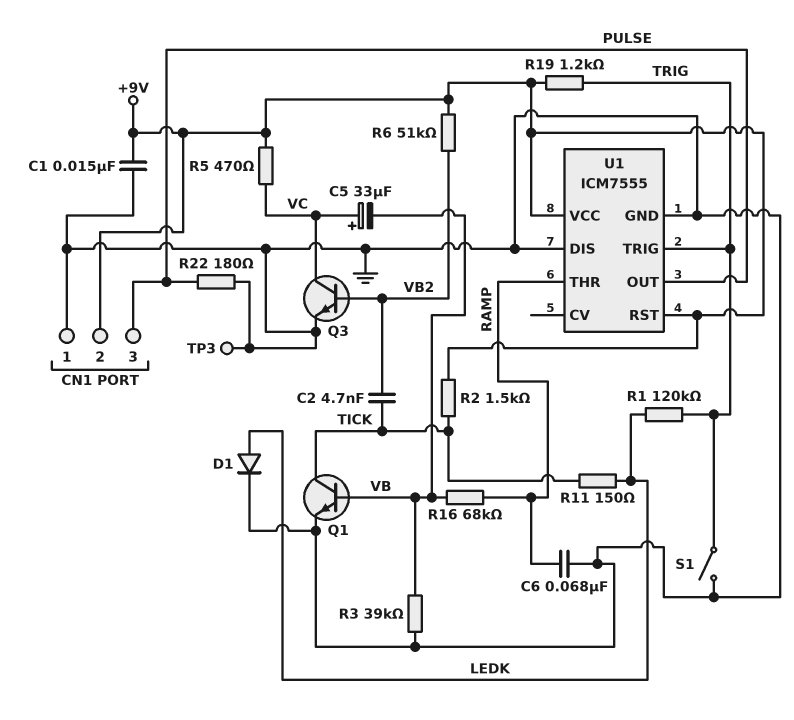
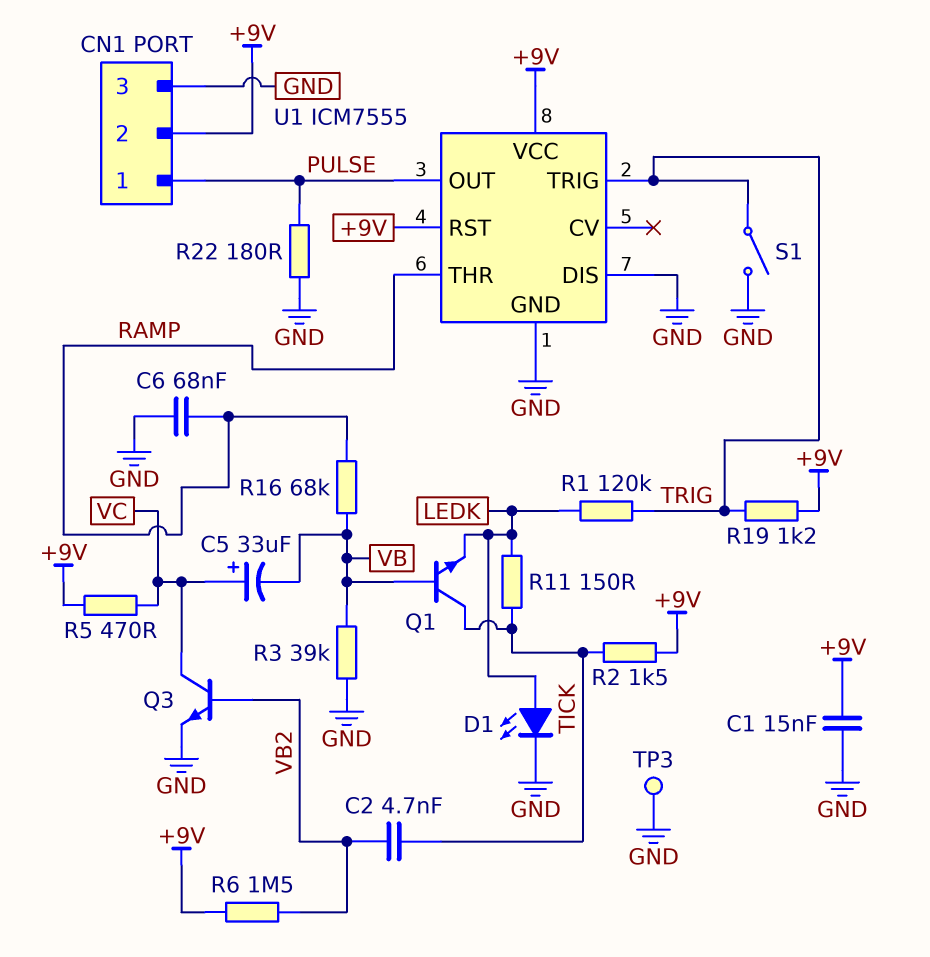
CN1 pin 1: GND -> PULSE
CN1 pin 3: PULSE -> GND
D1: diode (A LEDK, K GND) -> LED (A LEDK, K GND)
Q1: NPN (B VB, C TICK, E GND) -> NPN (B VB, C TICK, E LEDK)
R6: 51k (+9V, VB2) -> 1.5M (+9V, VB2)

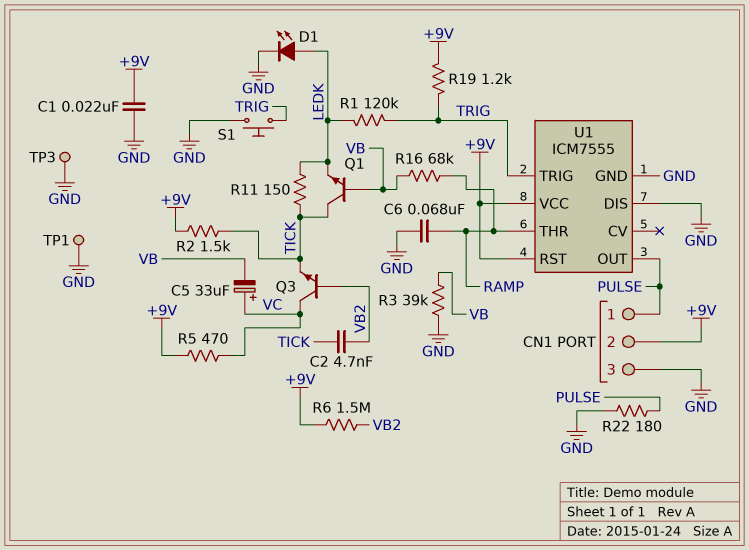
C1: 15nF (+9V, GND) -> 22nF (+9V, GND)
Q3: NPN (B VB2, C VC, E GND) -> NPN (B VB2, C VC, E TICK)
S1: switch (GND, TRIG) -> button (GND, TRIG)
TP1: none -> test point (GND)

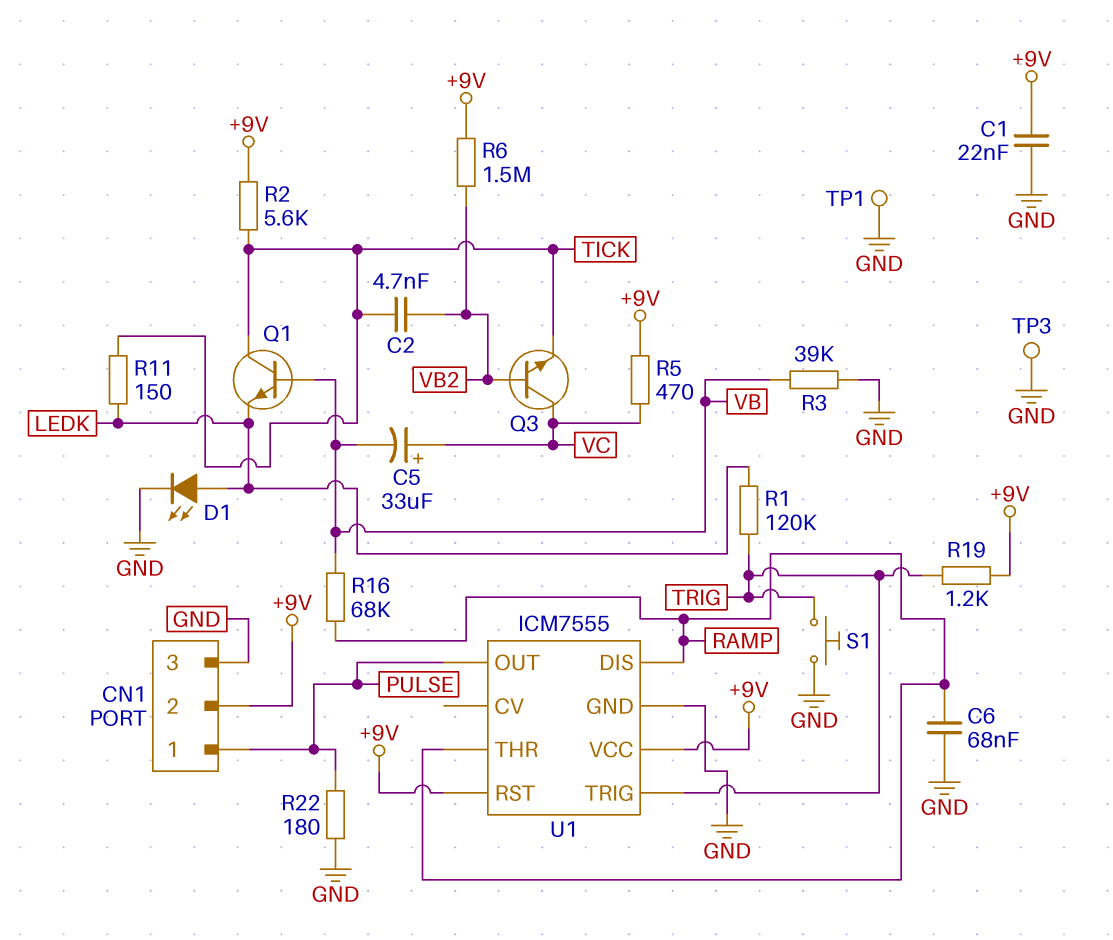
R2: 1.5k (+9V, TICK) -> 5.6k (+9V, TICK)
U1 pin DIS: GND -> RAMP

